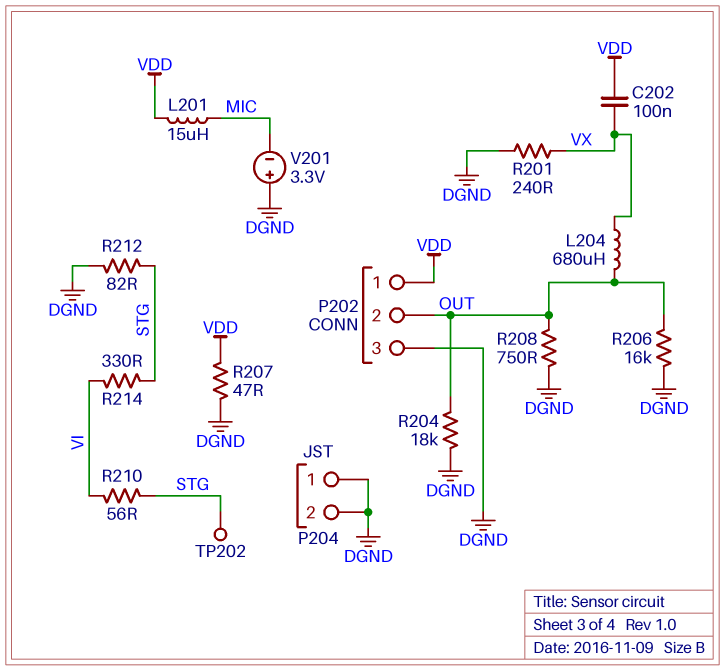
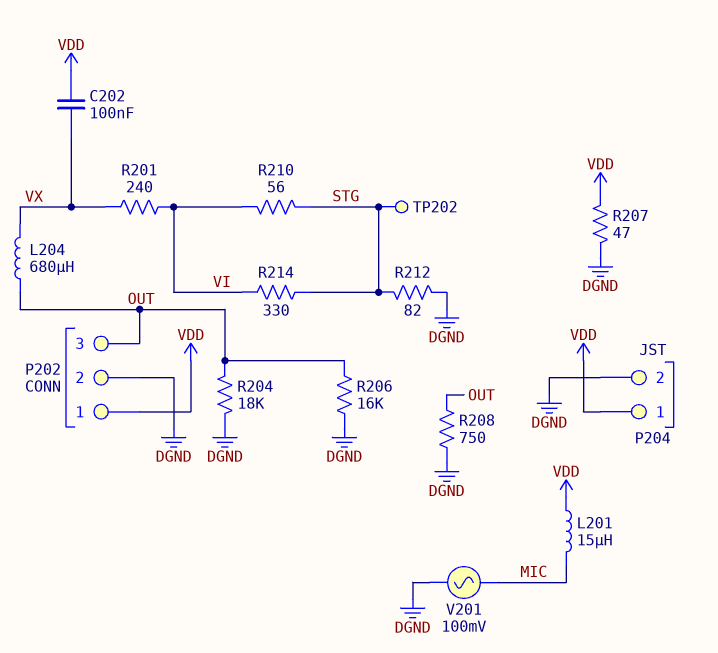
P202 pin 2: OUT -> DGND
P202 pin 3: DGND -> OUT
P204 pin 1: DGND -> VDD
R201: 240 (DGND, VX) -> 240 (VI, VX)
V201: 3.3V (plus DGND, minus MIC) -> AC 100mV (DGND, MIC)

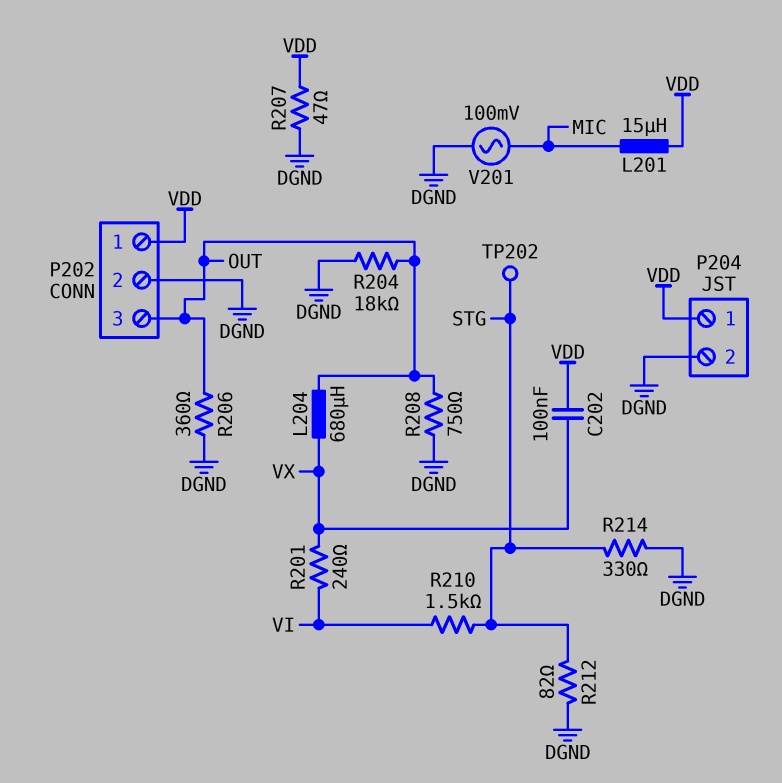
R206: 16k (DGND, OUT) -> 360 (DGND, OUT)
R210: 56 (STG, VI) -> 1.5k (STG, VI)
R214: 330 (STG, VI) -> 330 (DGND, STG)

